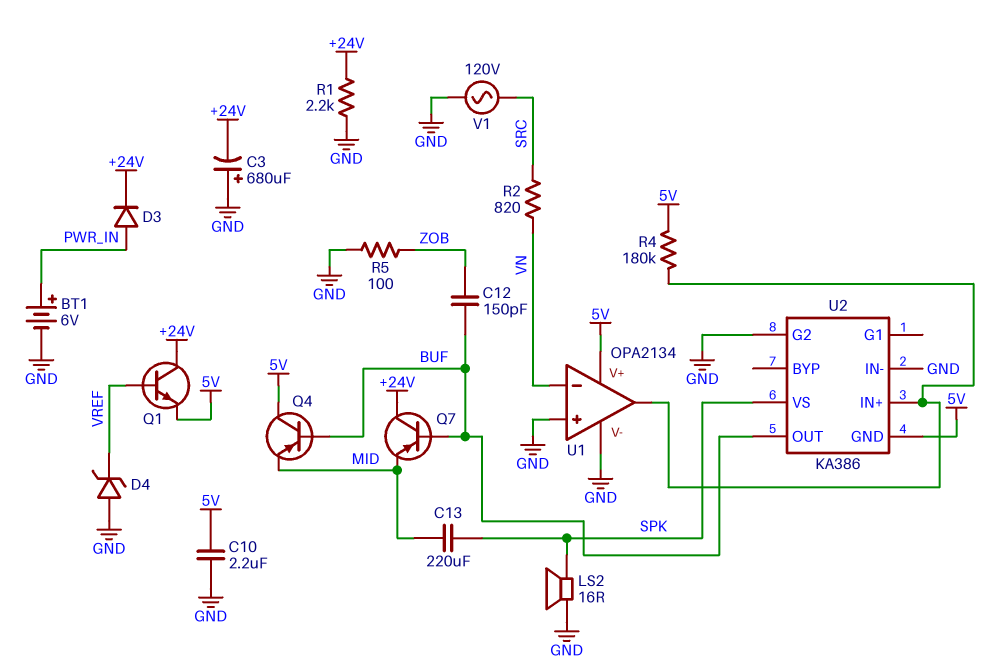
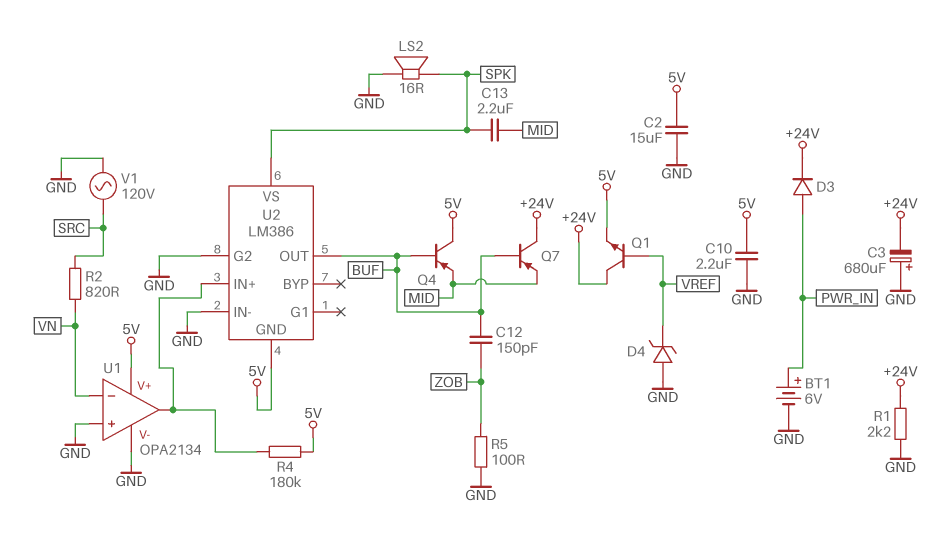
C2: none -> 15uF (5V, GND)
C13: 220uF (MID, SPK) -> 2.2uF (MID, SPK)
U2: KA386 -> LM386

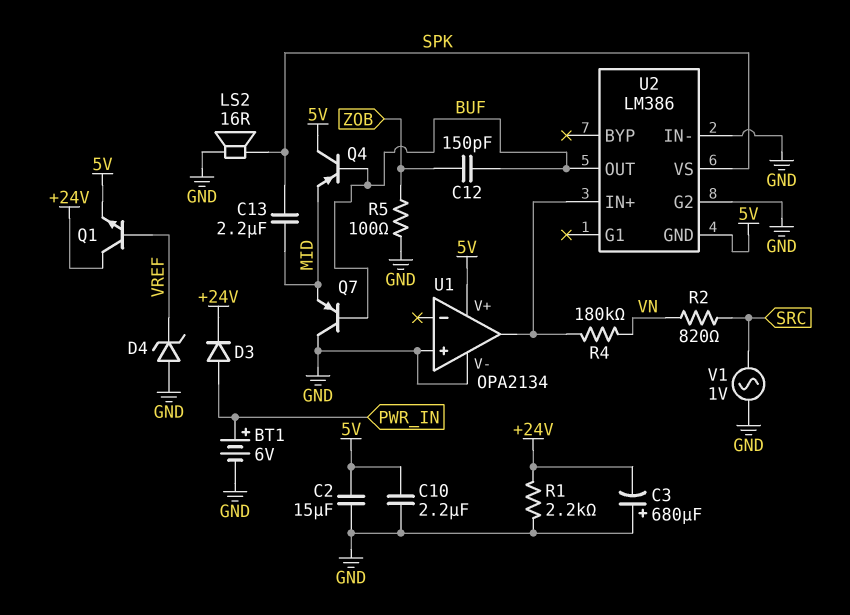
Q7: PNP (B BUF, C +24V, E MID) -> PNP (B BUF, C GND, E MID)
R4: 180k (5V, U1/out) -> 180k (U1/out, VN)
U1 pin in-: VN -> none
V1: AC 120V (GND, SRC) -> AC 1V (GND, SRC)

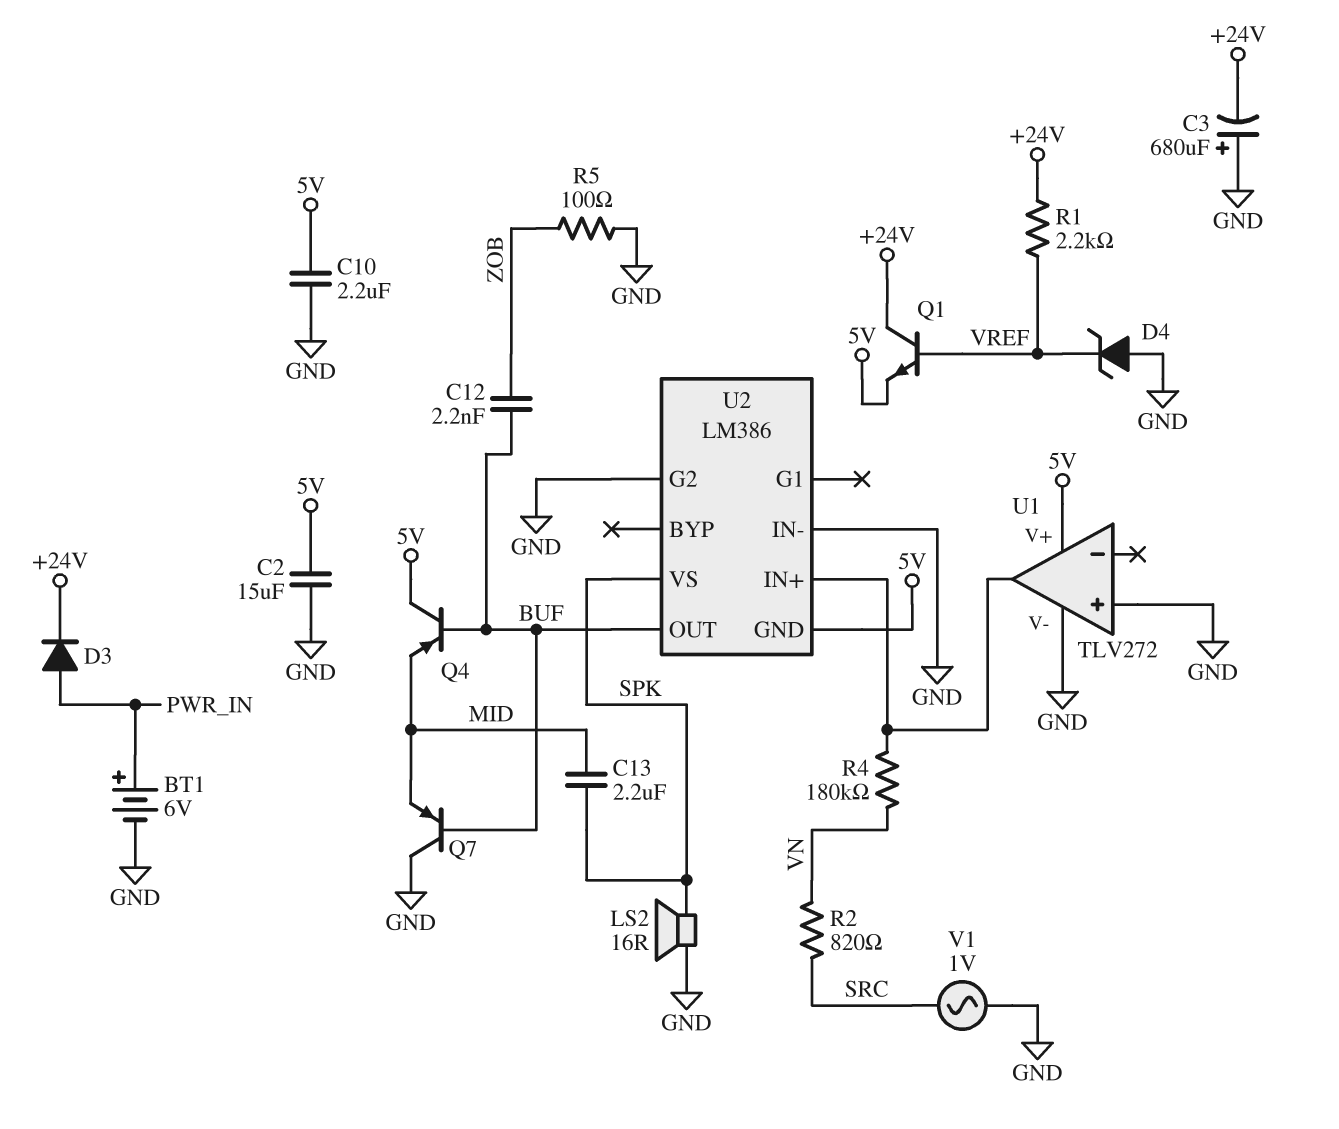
C12: 150pF (BUF, ZOB) -> 2.2nF (BUF, ZOB)
R1: 2.2k (+24V, GND) -> 2.2k (+24V, VREF)
U1: OPA2134 -> TLV272

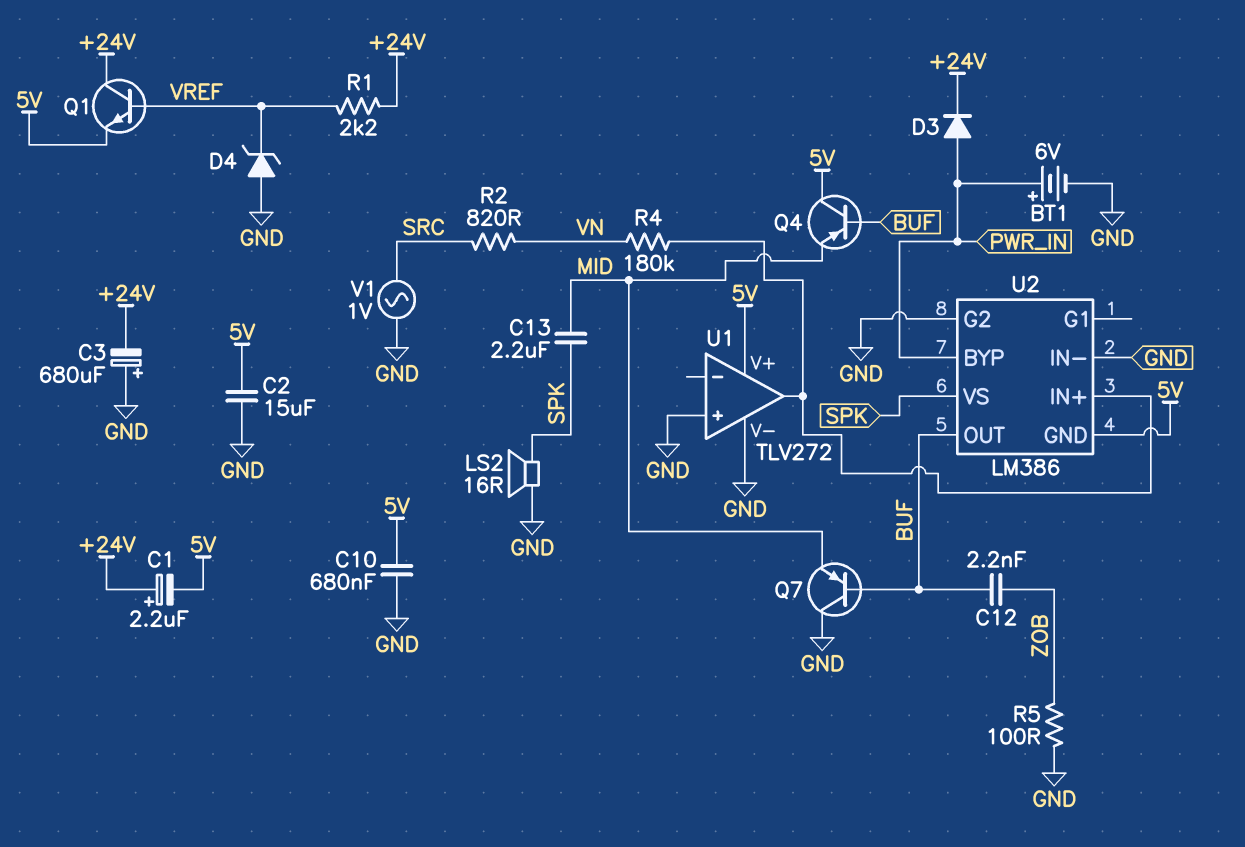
C1: none -> 2.2uF (plus +24V, minus 5V)
C10: 2.2uF (5V, GND) -> 680nF (5V, GND)
U2 pin BYP: none -> PWR_IN

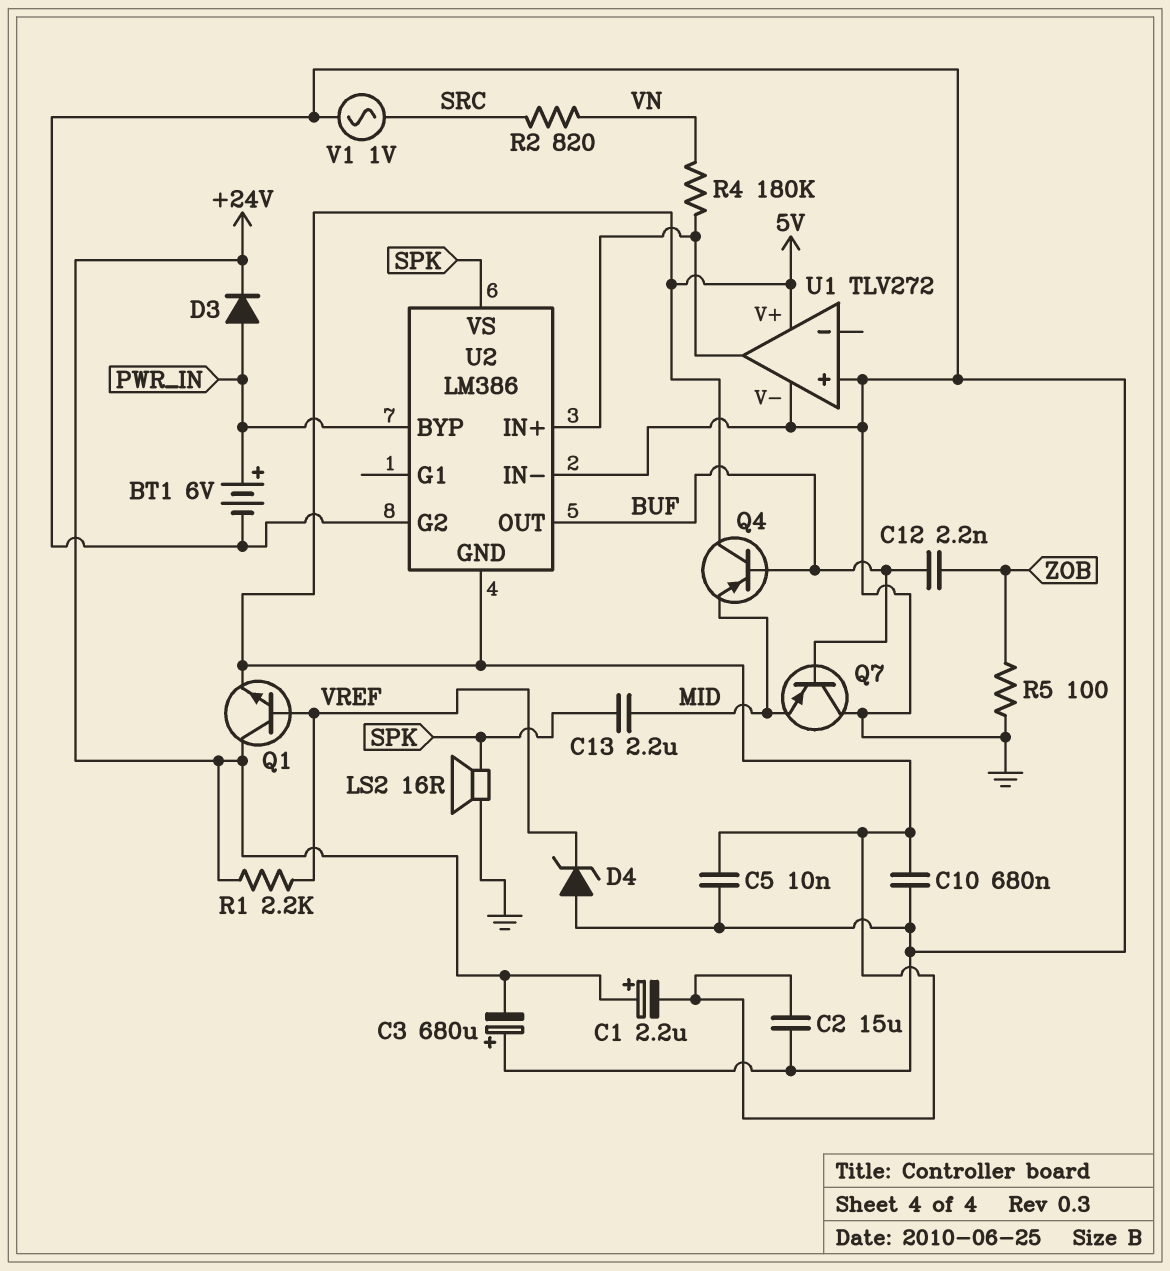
C5: none -> 10nF (5V, GND)

